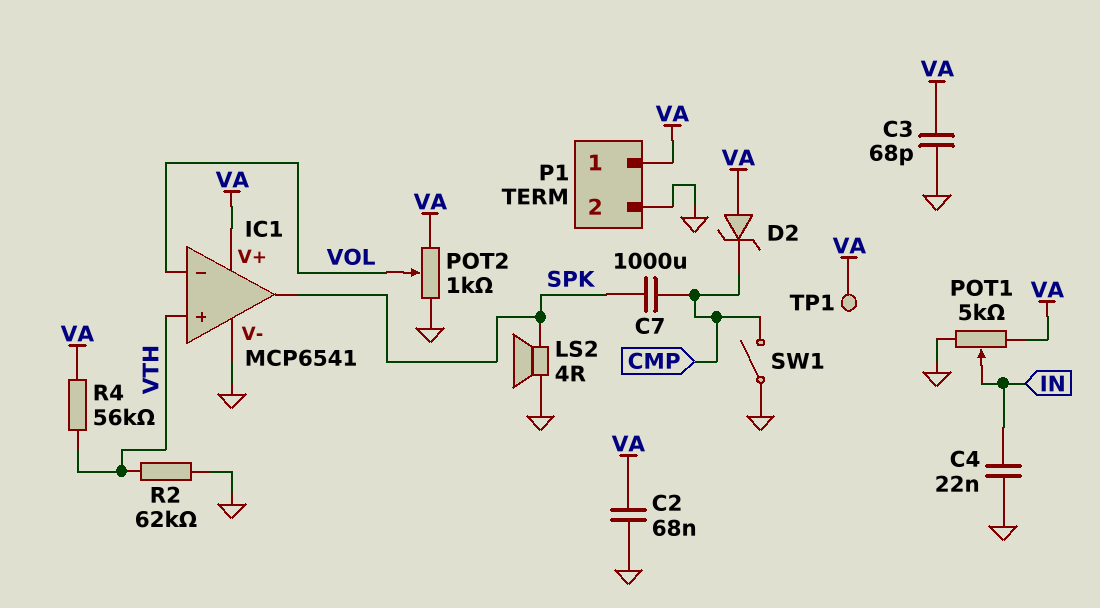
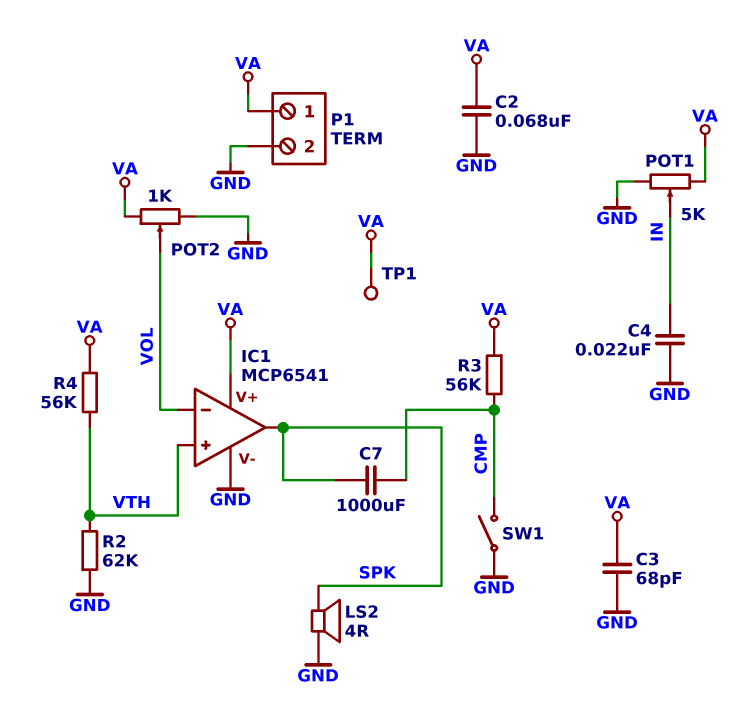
D2: zener (A VA, K CMP) -> none
R3: none -> 56k (CMP, VA)

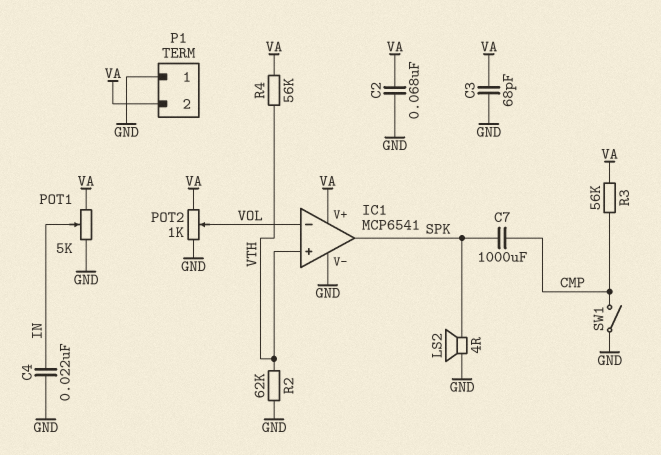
P1 pin 1: VA -> GND
P1 pin 2: GND -> VA
TP1: test point (VA) -> none

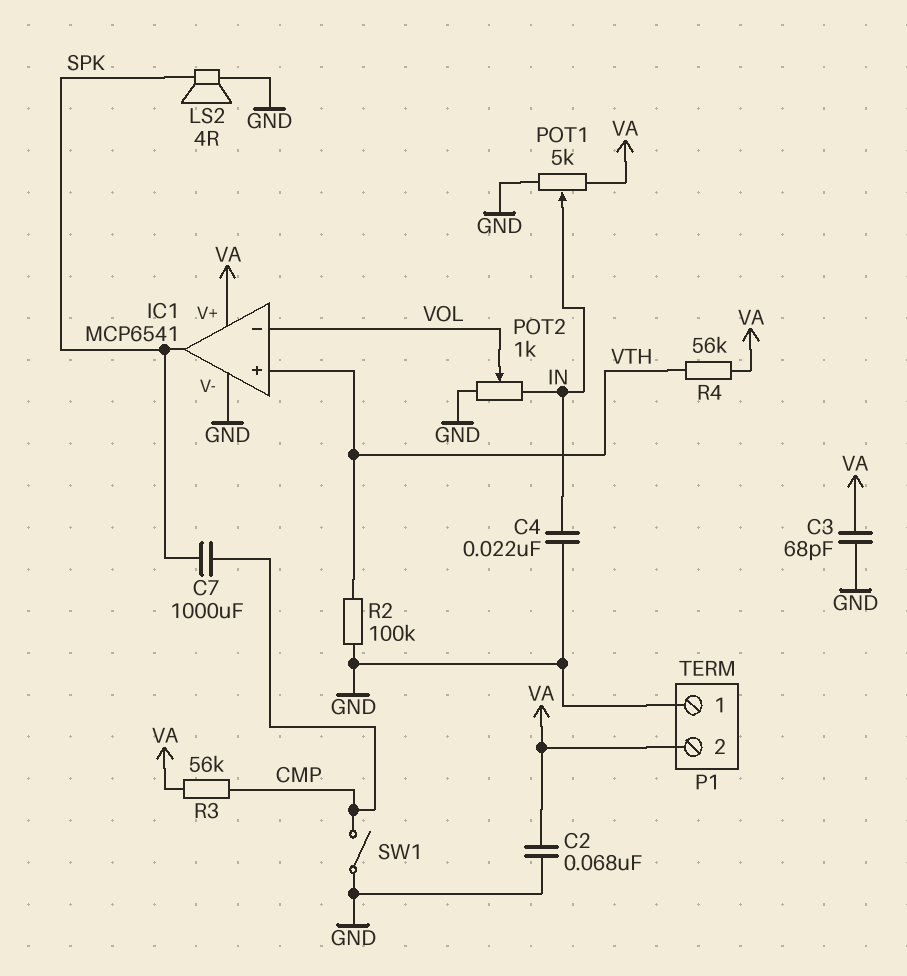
POT2: 1k (GND, VA, wiper VOL) -> 1k (GND, IN, wiper VOL)
R2: 62k (GND, VTH) -> 100k (GND, VTH)

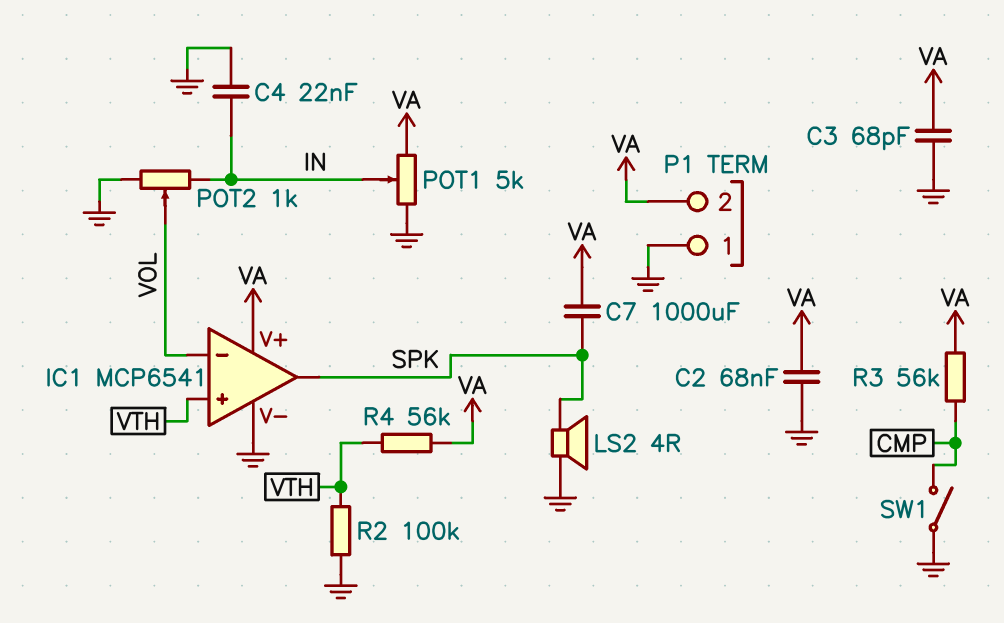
C7: 1000uF (CMP, SPK) -> 1000uF (SPK, VA)

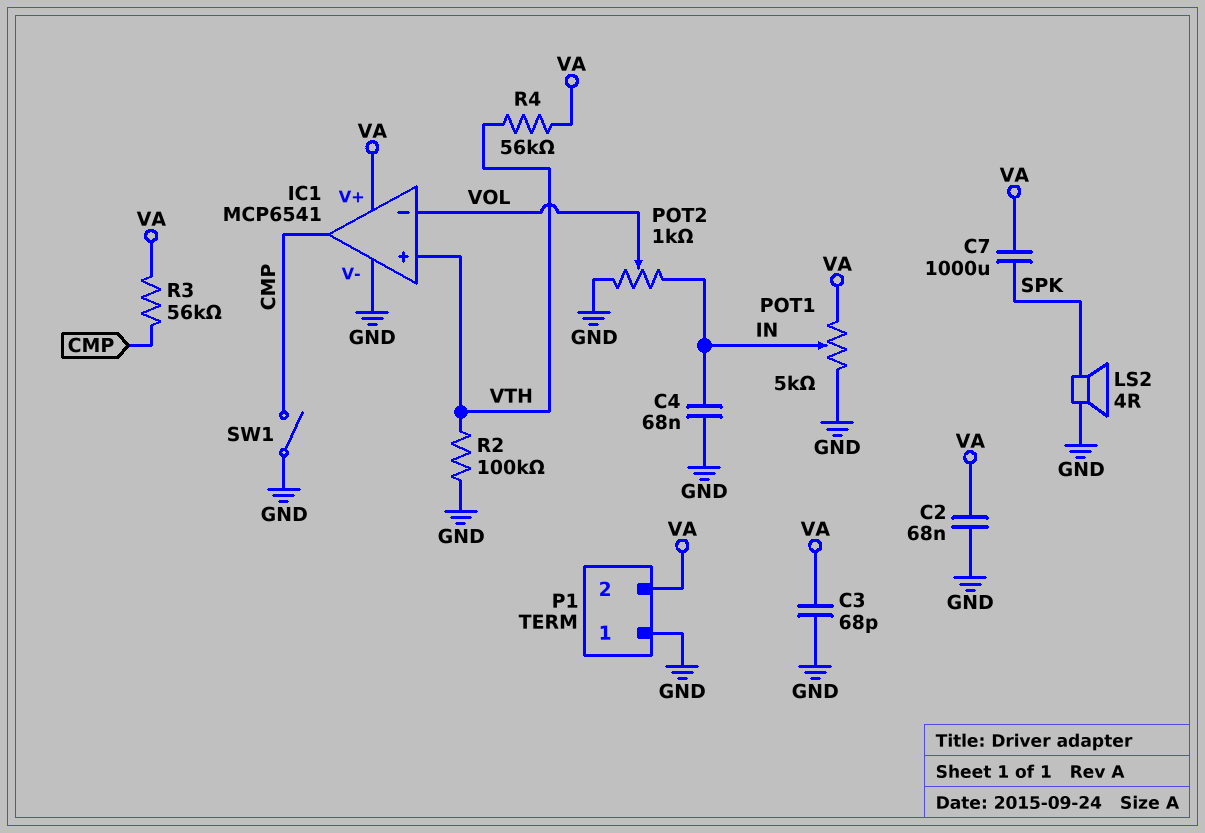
C4: 22nF (GND, IN) -> 68nF (GND, IN)
IC1 pin out: SPK -> CMP

